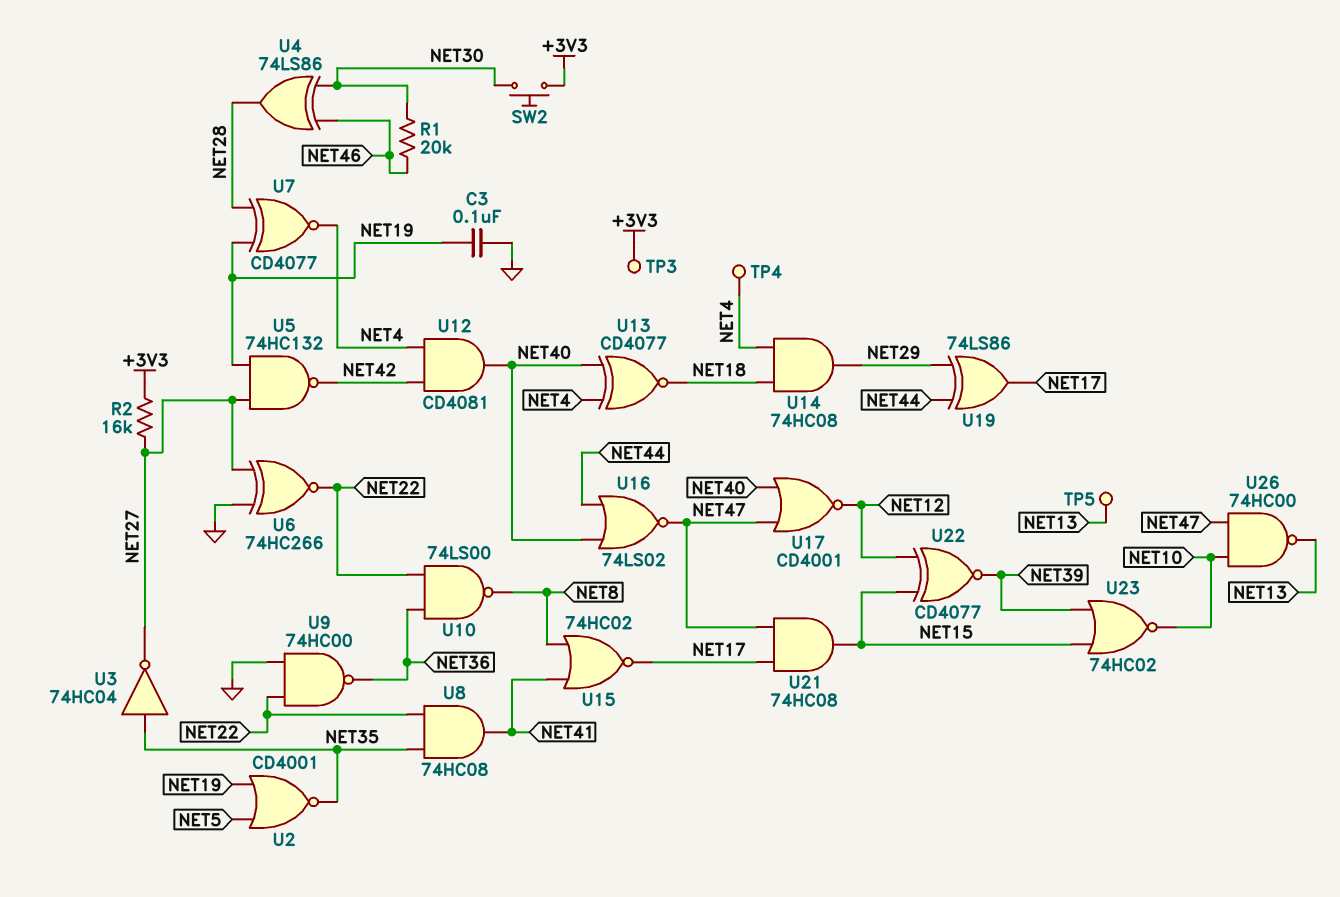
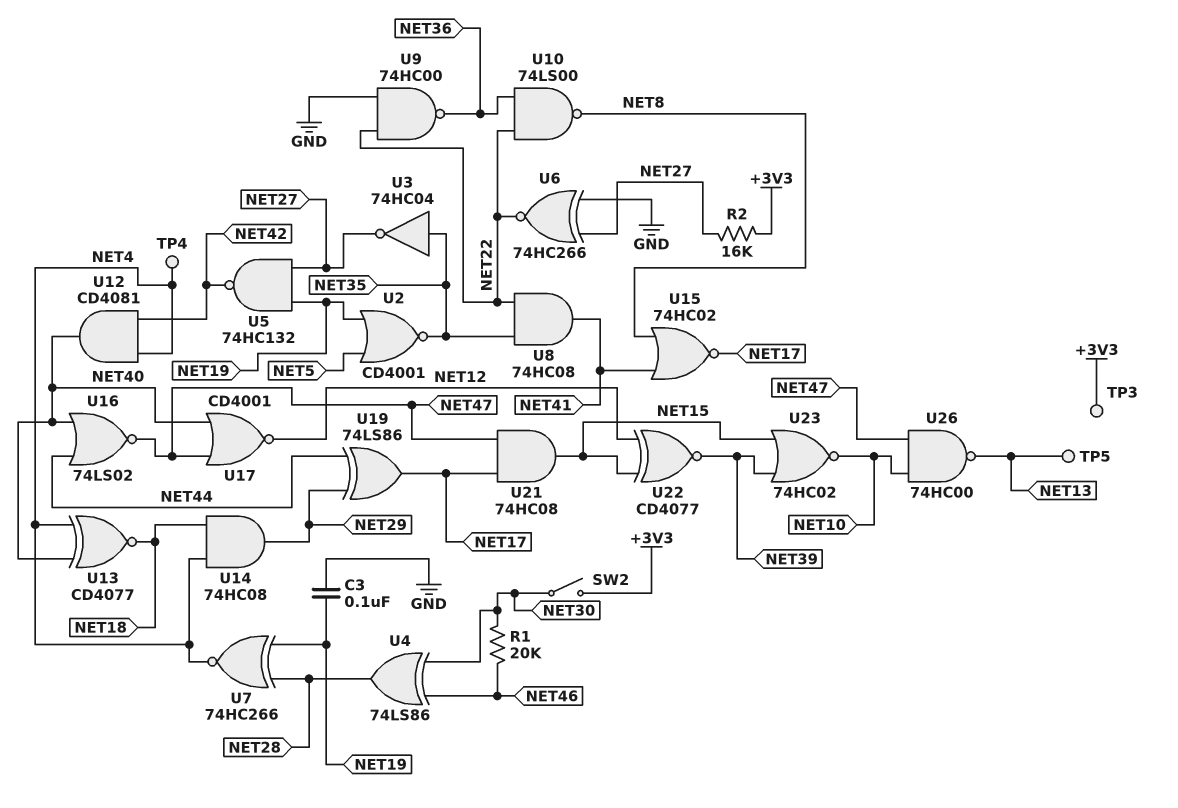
SW2: button (+3V3, NET30) -> switch (+3V3, NET30)
U7: XNOR CD4077 (in NET19, in NET28, out NET4) -> XNOR 74HC266 (in NET19, in NET28, out NET4)

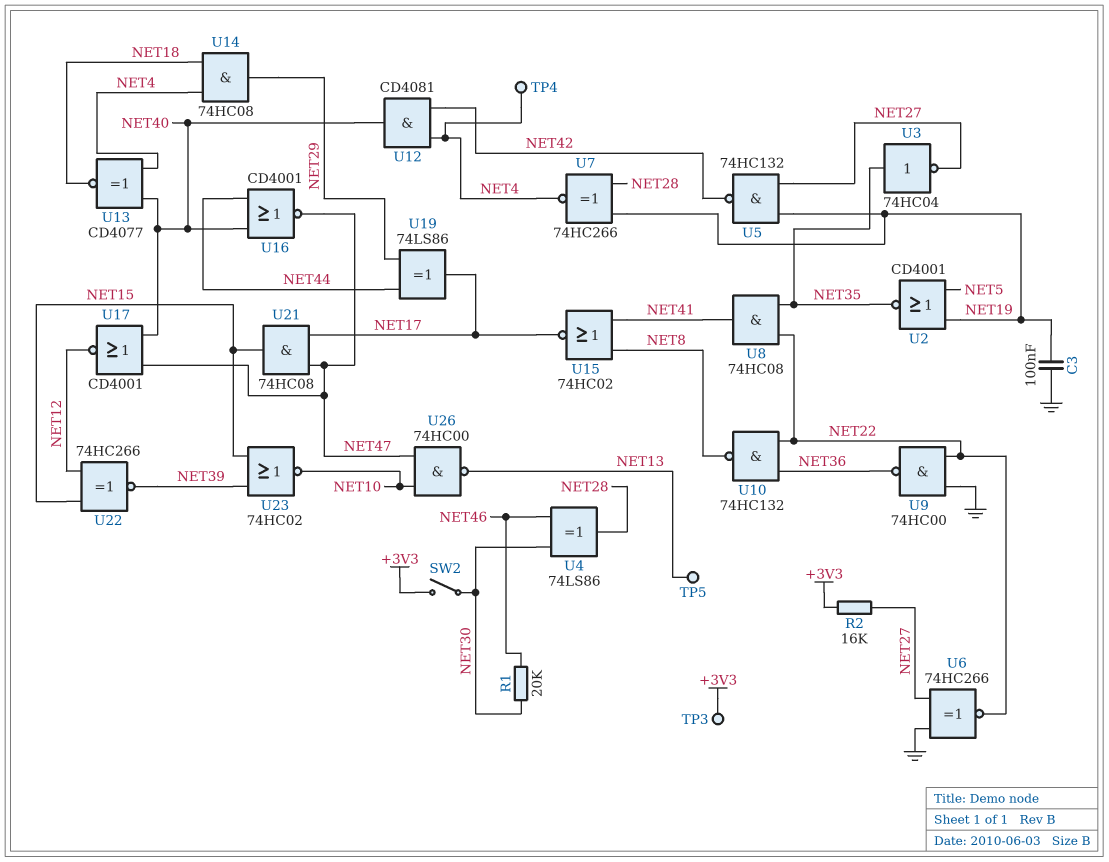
U10: NAND 74LS00 (in NET22, in NET36, out NET8) -> NAND 74HC132 (in NET22, in NET36, out NET8)
U16: NOR 74LS02 (in NET40, in NET44, out NET47) -> NOR CD4001 (in NET40, in NET44, out NET47)
U22: XNOR CD4077 (in NET12, in NET15, out NET39) -> XNOR 74HC266 (in NET12, in NET15, out NET39)

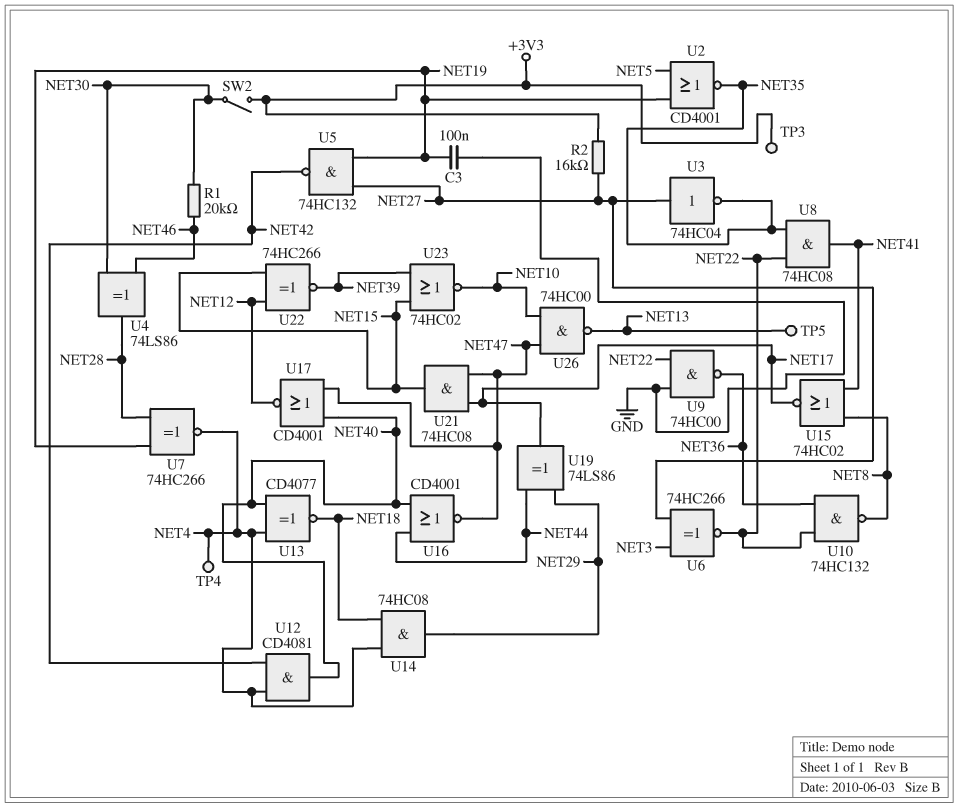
U3: NOT 74HC04 (in NET35, out NET27) -> NOT 74HC04 (in NET27, out NET35)
U6: XNOR 74HC266 (in GND, in NET27, out NET22) -> XNOR 74HC266 (in NET3, in NET27, out NET22)

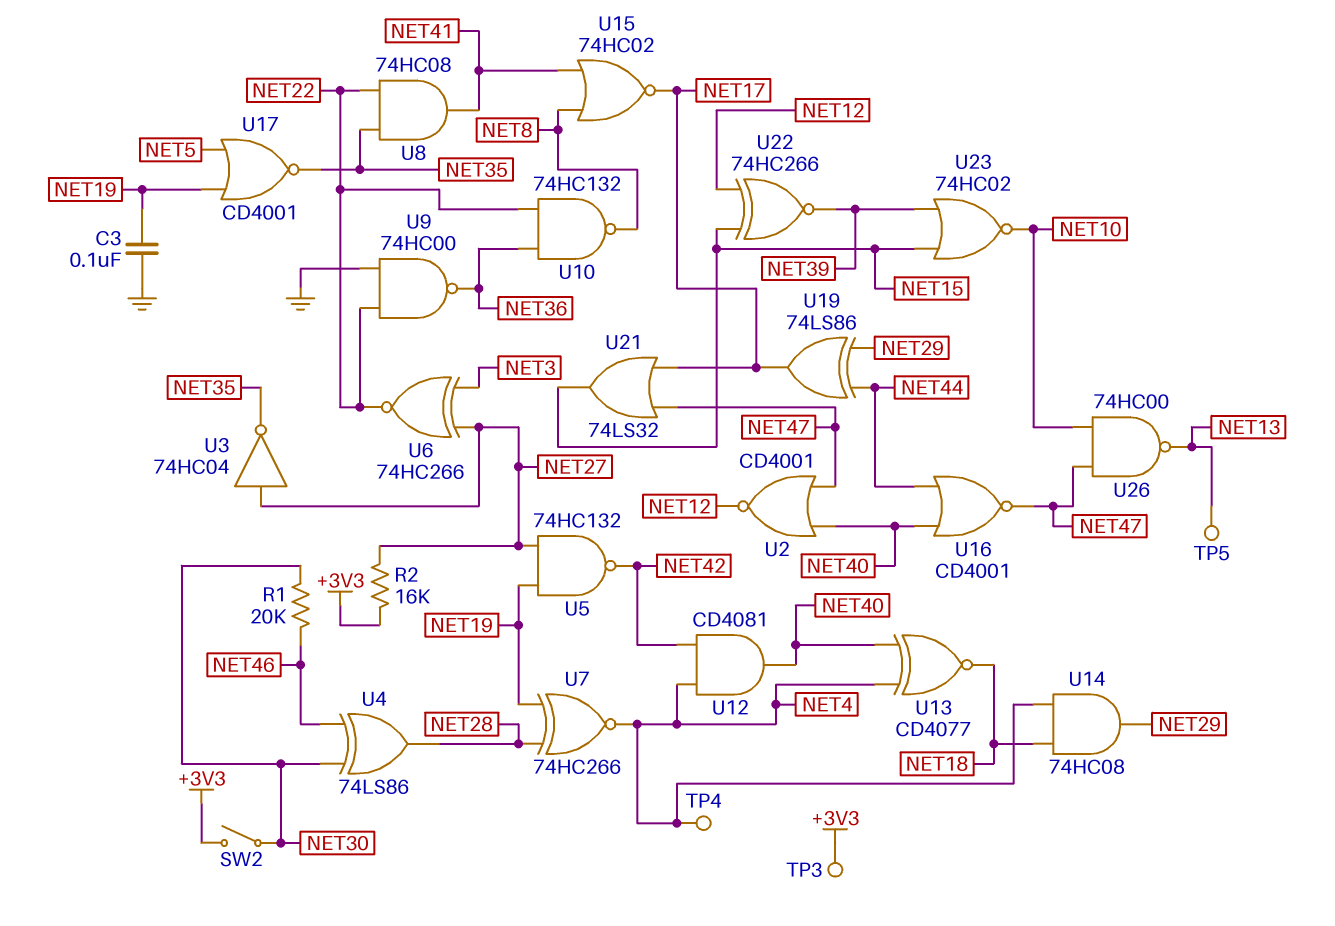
U2: NOR CD4001 (in NET5, in NET19, out NET35) -> NOR CD4001 (in NET40, in NET47, out NET12)
U17: NOR CD4001 (in NET40, in NET47, out NET12) -> NOR CD4001 (in NET5, in NET19, out NET35)
U21: AND 74HC08 (in NET17, in NET47, out NET15) -> OR 74LS32 (in NET17, in NET47, out NET15)

